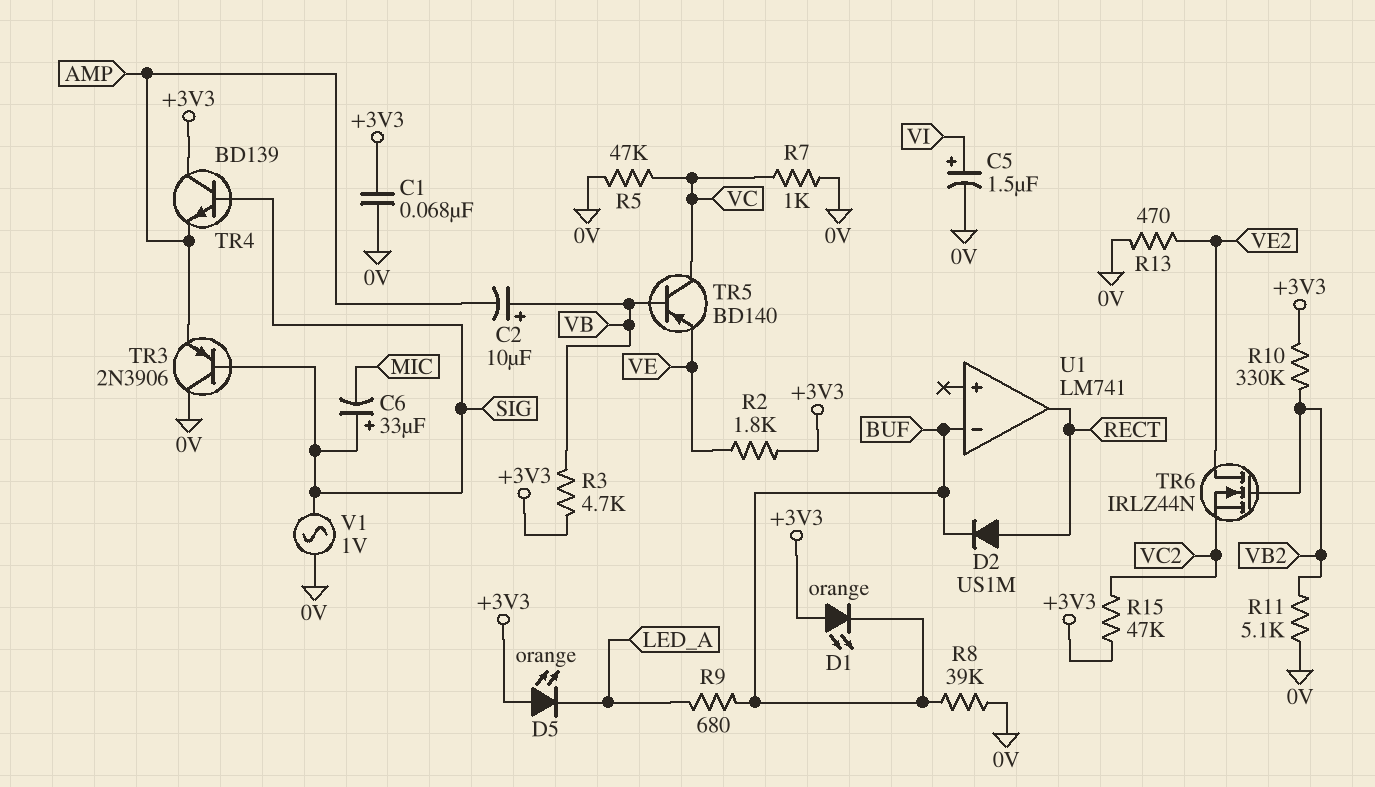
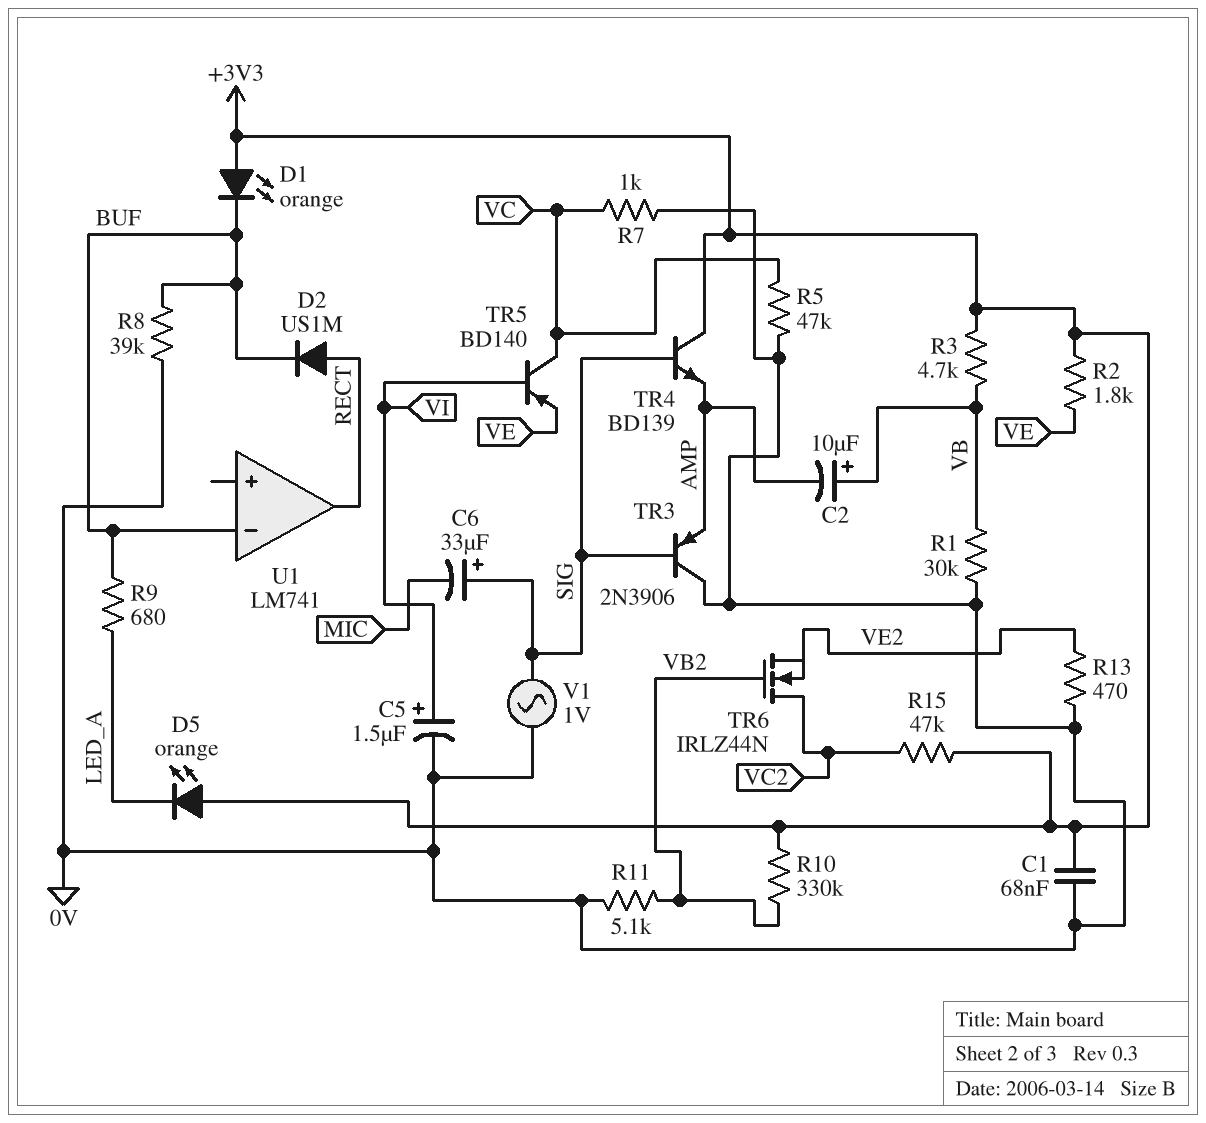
R1: none -> 30k (0V, VB)
TR5: PNP BD140 (B VB, C VC, E VE) -> PNP BD140 (B VI, C VC, E VE)
TR6: NMOS IRLZ44N (G VB2, D VE2, S VC2) -> NMOS IRLZ44N (G VB2, D VC2, S VE2)

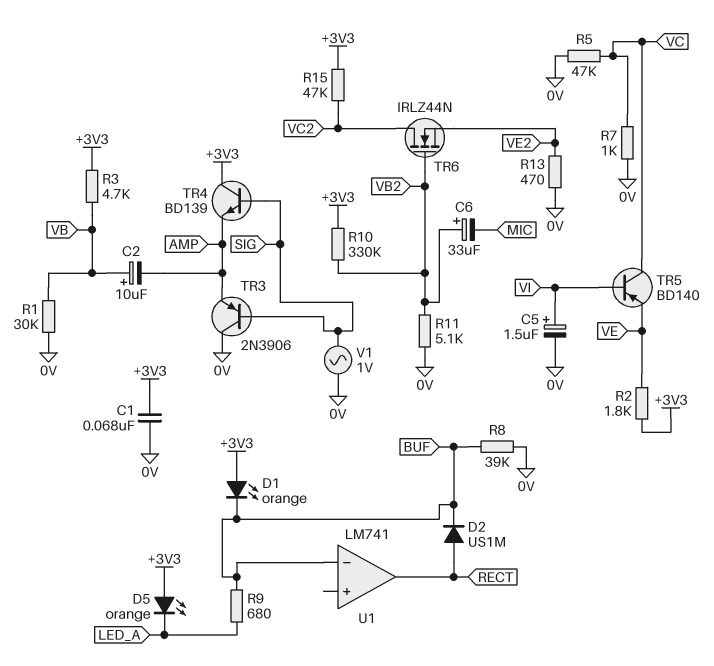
C6: 33uF (plus SIG, minus MIC) -> 33uF (plus VB2, minus MIC)

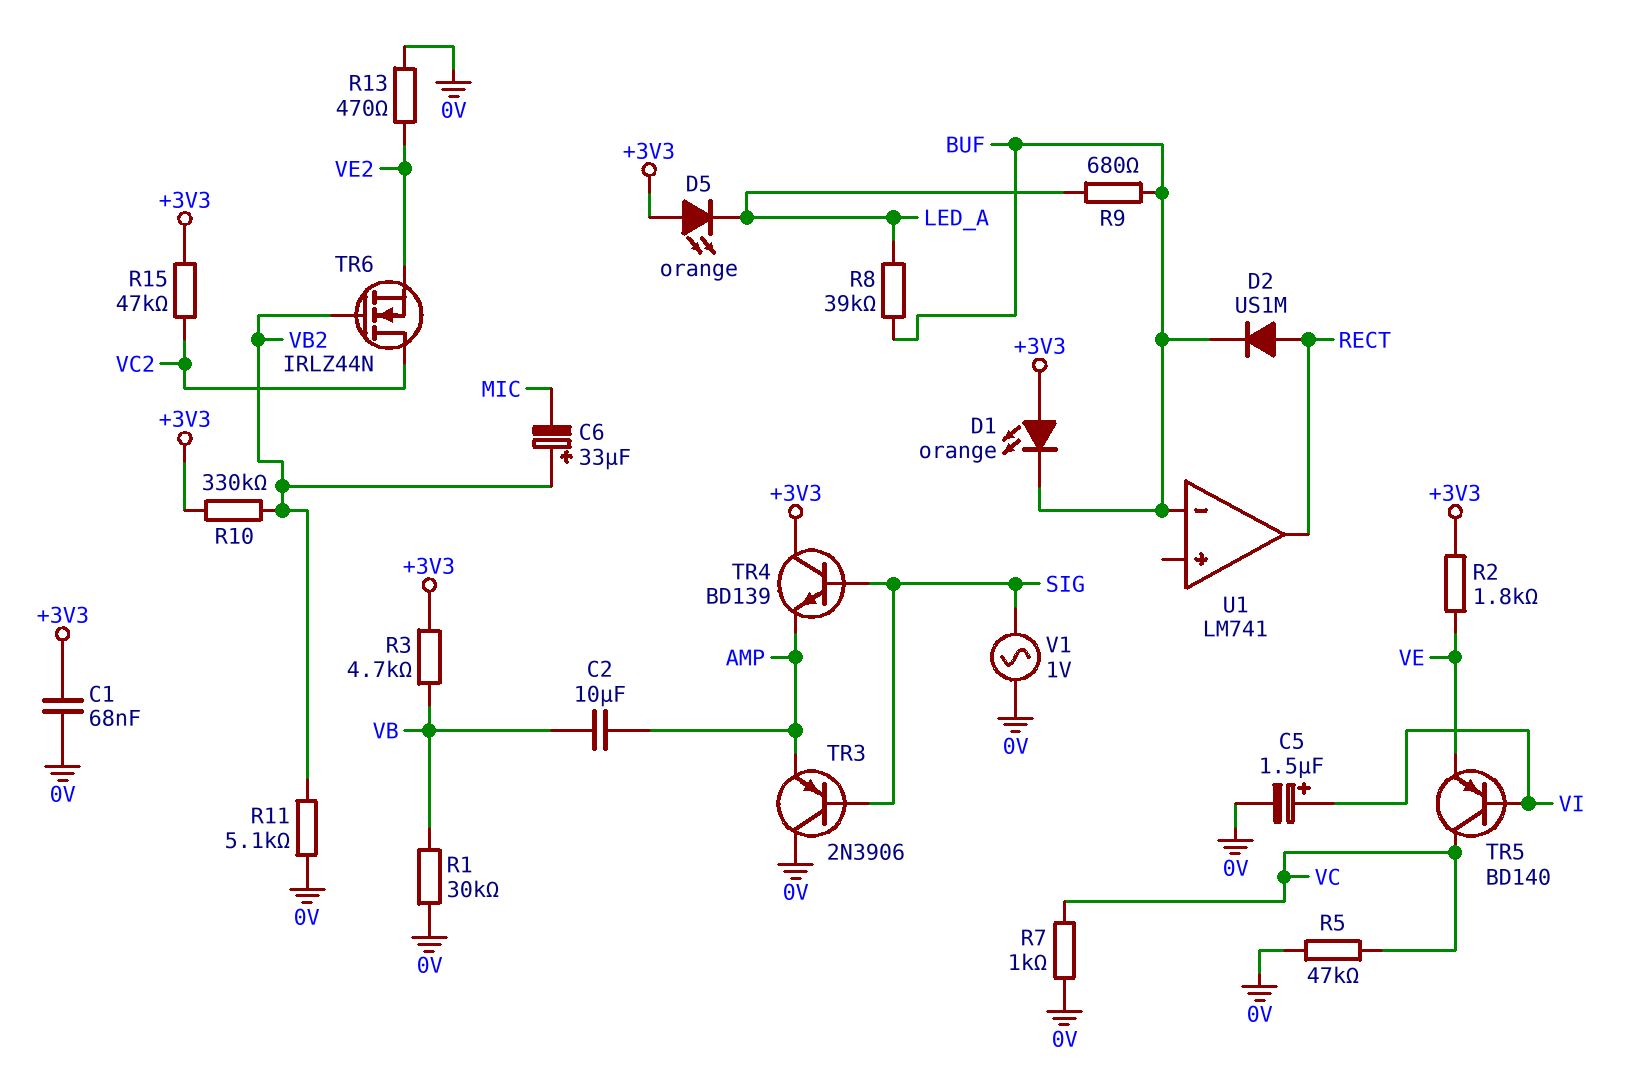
C2: 10uF (plus VB, minus AMP) -> 10uF (AMP, VB)
R8: 39k (0V, BUF) -> 39k (BUF, LED_A)

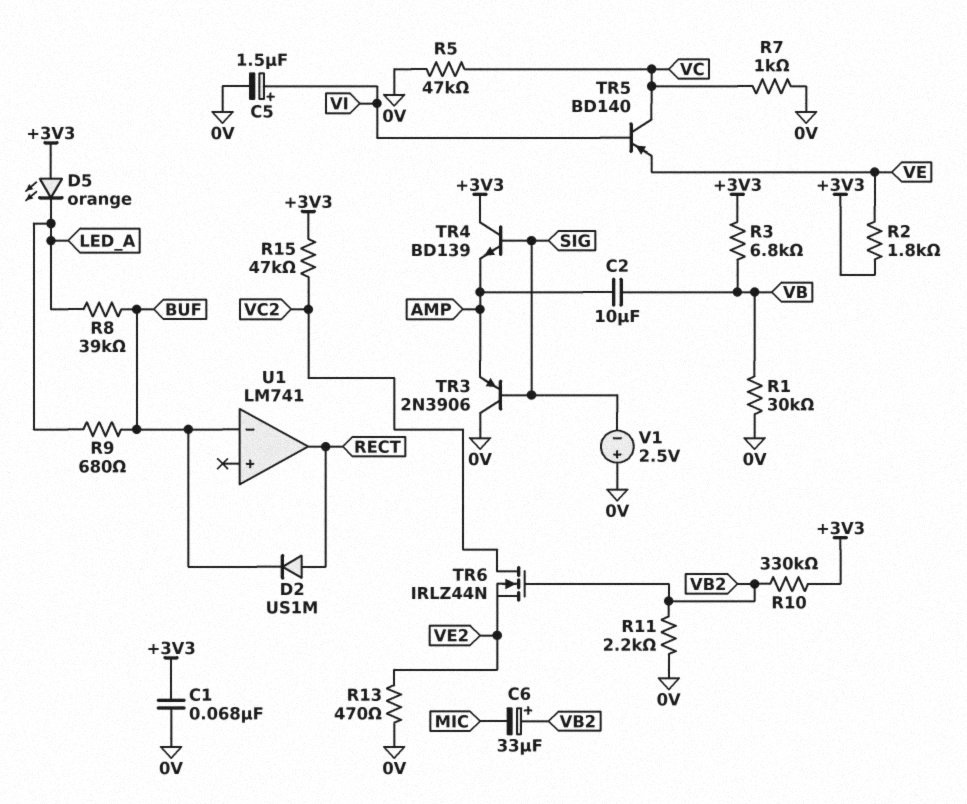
D1: LED orange (A +3V3, K BUF) -> none
R3: 4.7k (+3V3, VB) -> 6.8k (+3V3, VB)
R11: 5.1k (0V, VB2) -> 2.2k (0V, VB2)
V1: AC 1V (0V, SIG) -> 2.5V (plus 0V, minus SIG)

